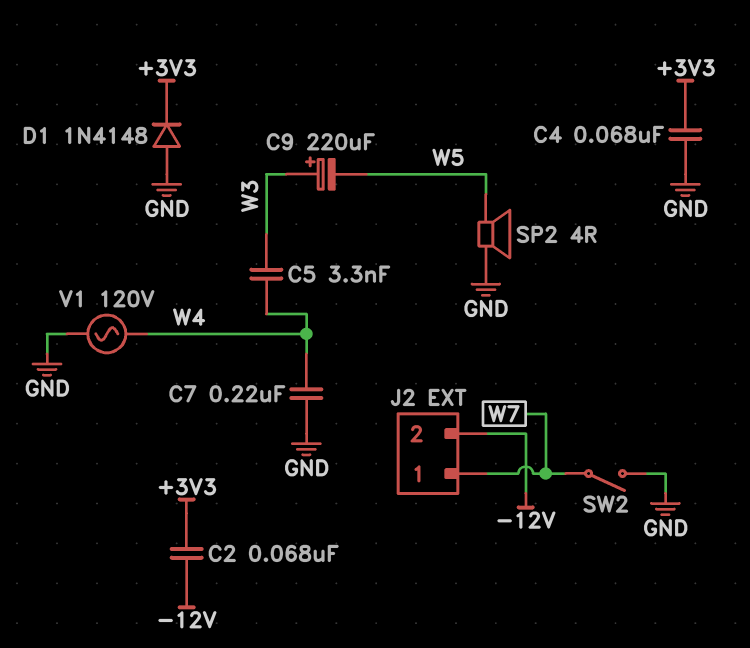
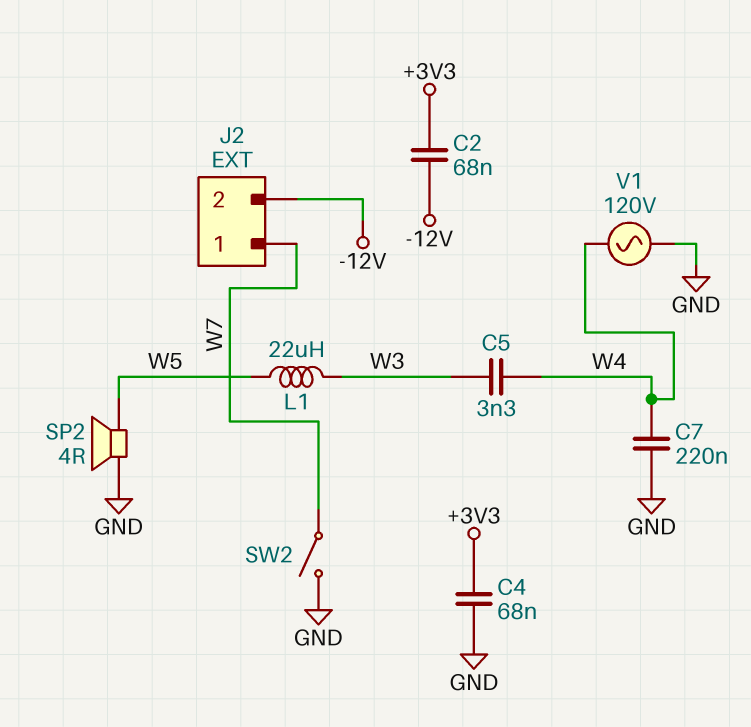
C9: 220uF (plus W3, minus W5) -> none
D1: diode 1N4148 (A GND, K +3V3) -> none
L1: none -> 22uH (W3, W5)

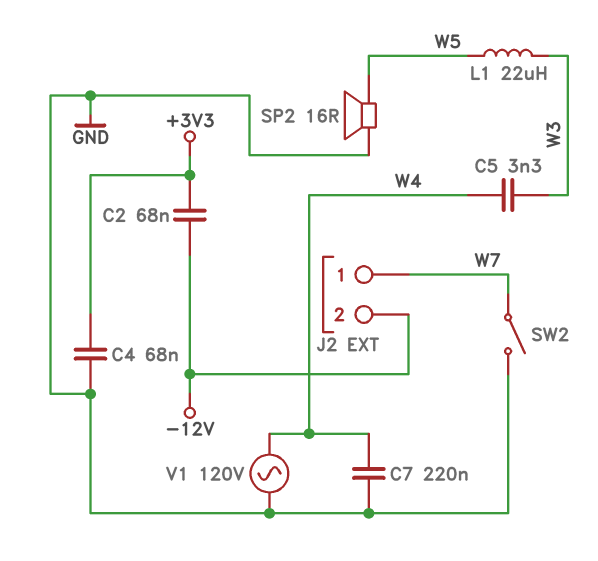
SP2: speaker 4R (GND, W5) -> speaker 16R (GND, W5)

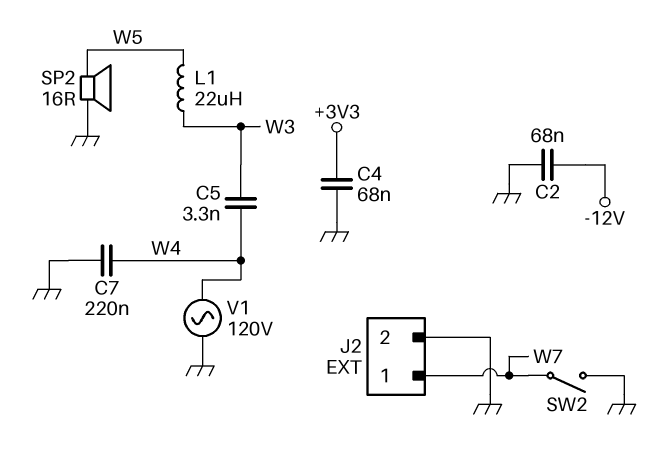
C2: 68nF (+3V3, -12V) -> 68nF (-12V, GND)
J2 pin 2: -12V -> GND

